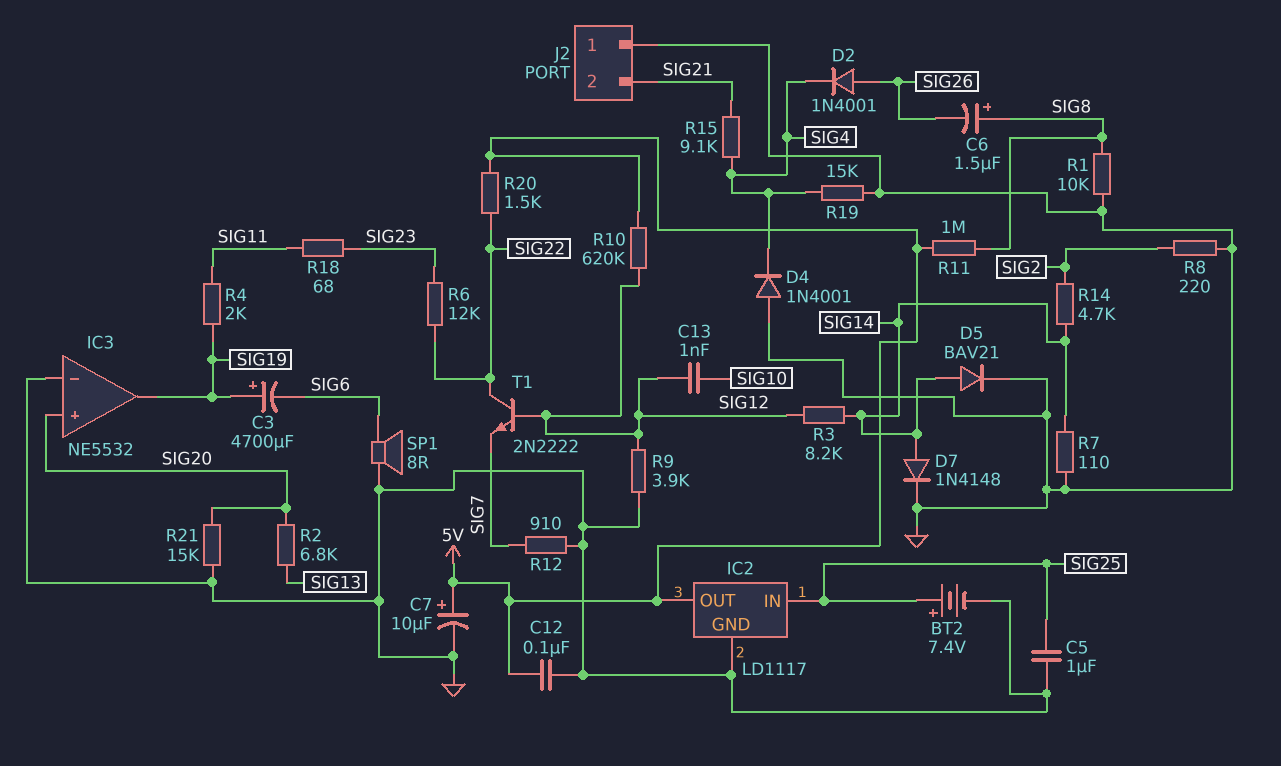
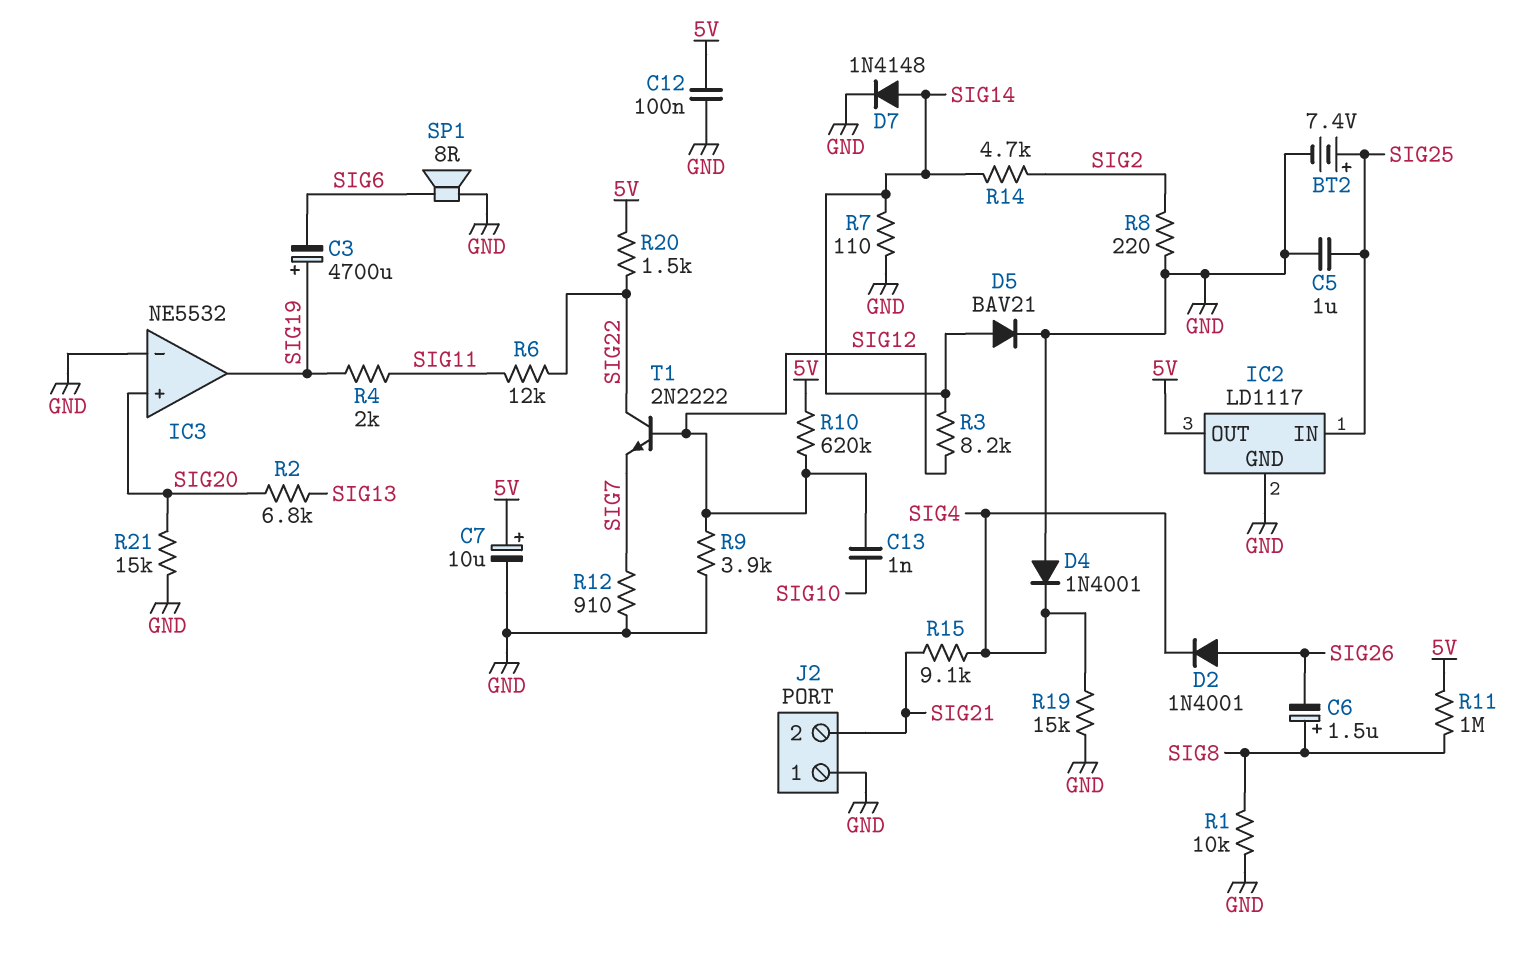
R6: 12k (SIG22, SIG23) -> 12k (SIG11, SIG22)
R18: 68 (SIG11, SIG23) -> none

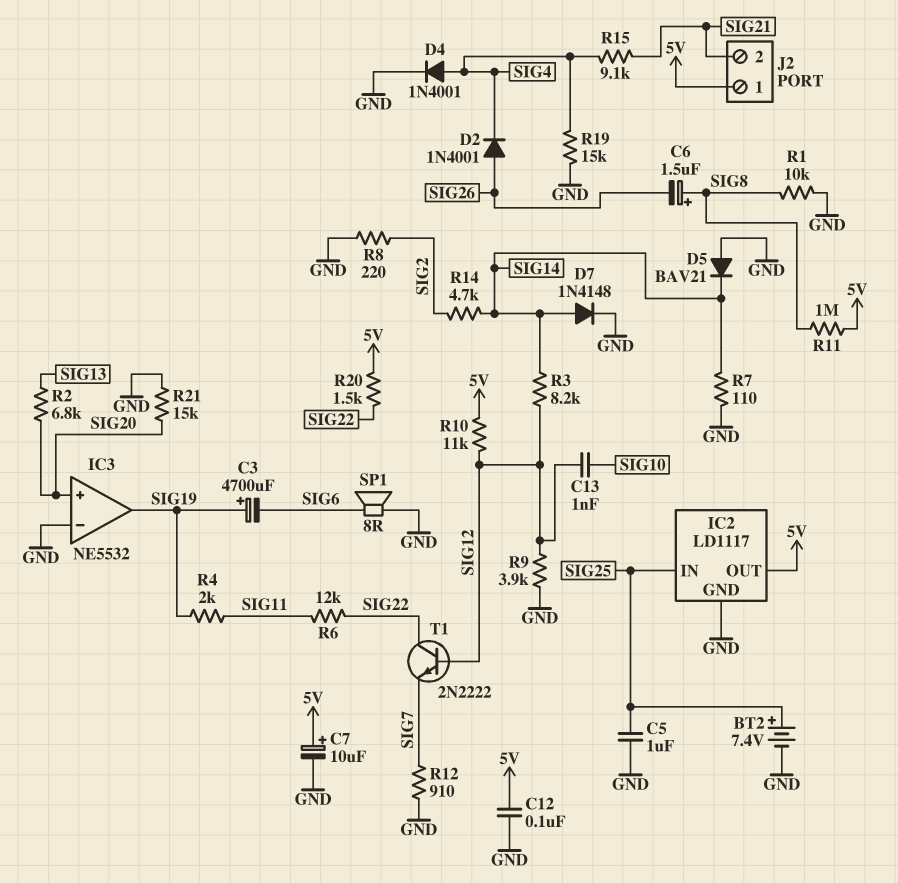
D4: diode 1N4001 (A GND, K SIG4) -> diode 1N4001 (A SIG4, K GND)
D5: diode BAV21 (A SIG14, K GND) -> diode BAV21 (A GND, K SIG14)
J2 pin 1: GND -> 5V
R10: 620k (5V, SIG12) -> 11k (5V, SIG12)

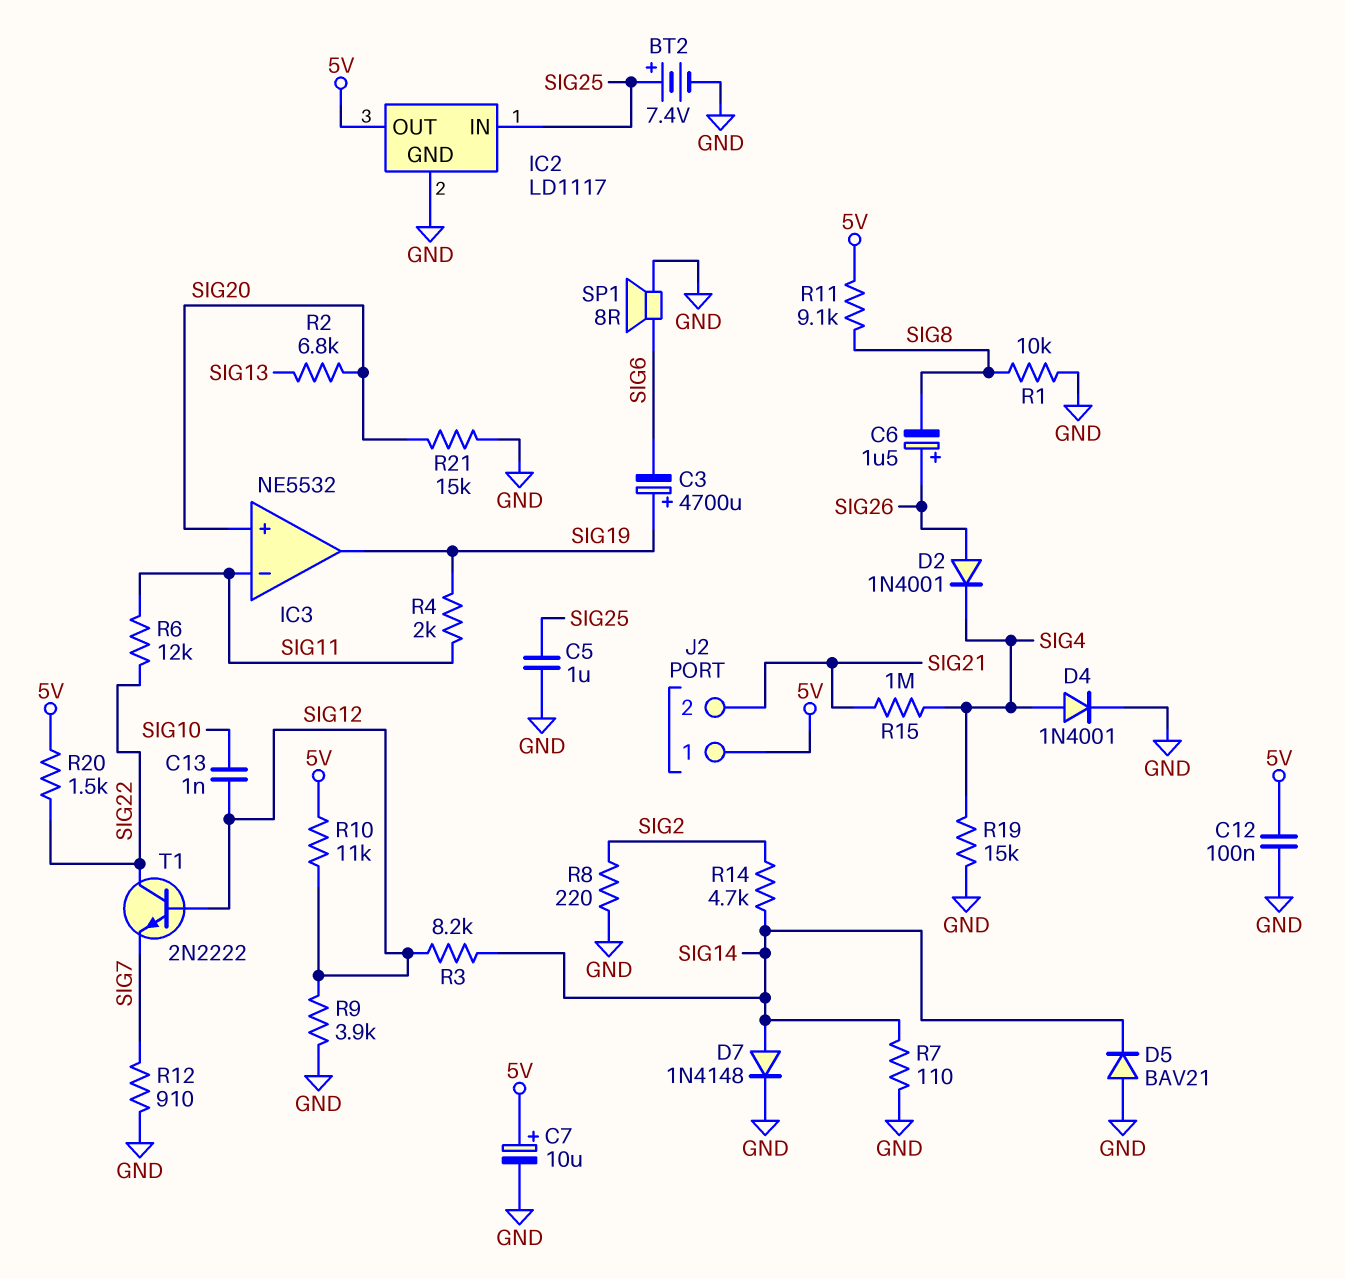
C6: 1.5uF (plus SIG8, minus SIG26) -> 1.5uF (plus SIG26, minus SIG8)
IC3 pin in-: GND -> SIG11
R11: 1M (5V, SIG8) -> 9.1k (5V, SIG8)
R15: 9.1k (SIG4, SIG21) -> 1M (SIG4, SIG21)

